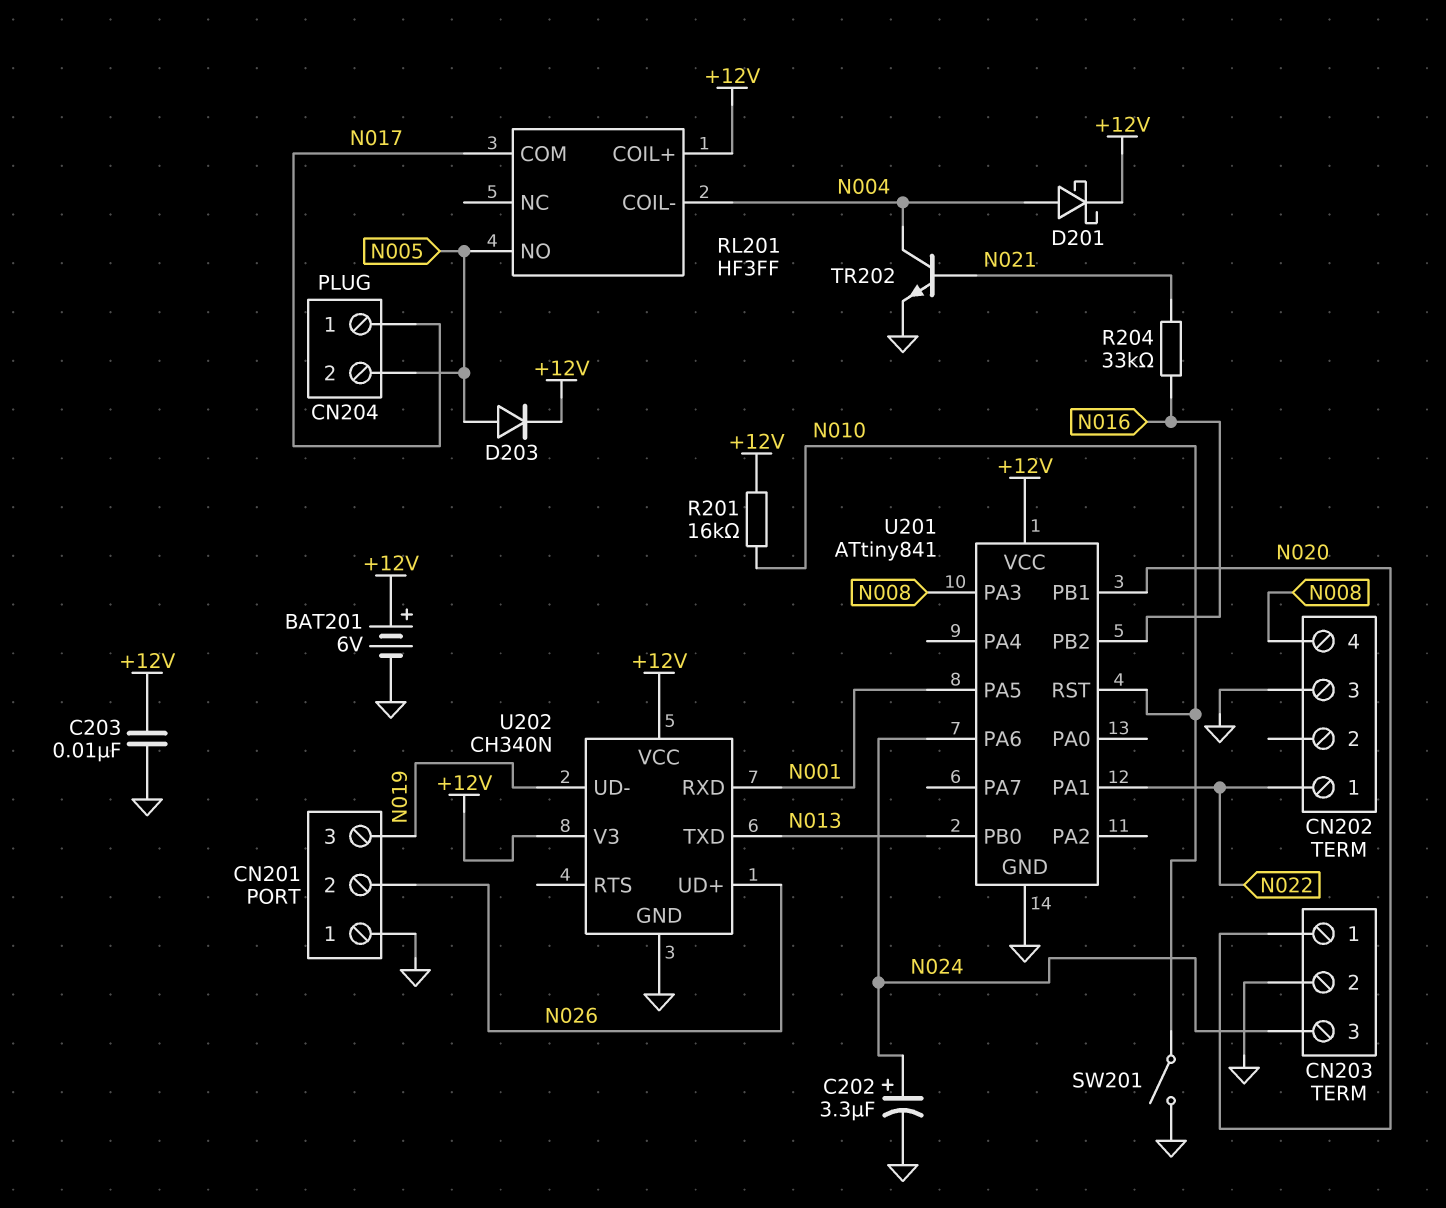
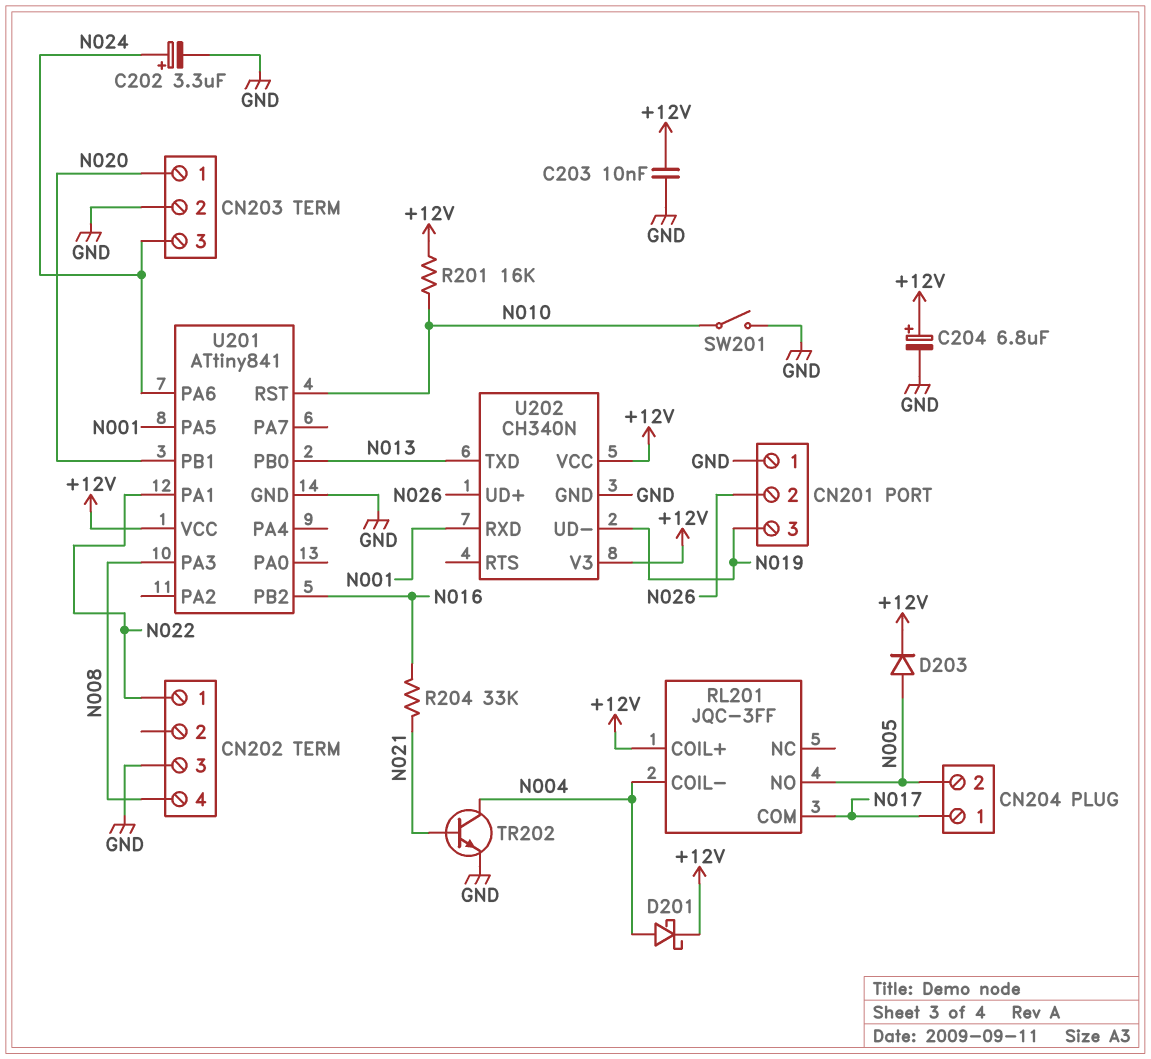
BAT201: 6V (plus +12V, minus GND) -> none
C204: none -> 6.8uF (plus +12V, minus GND)
RL201: HF3FF -> JQC-3FF

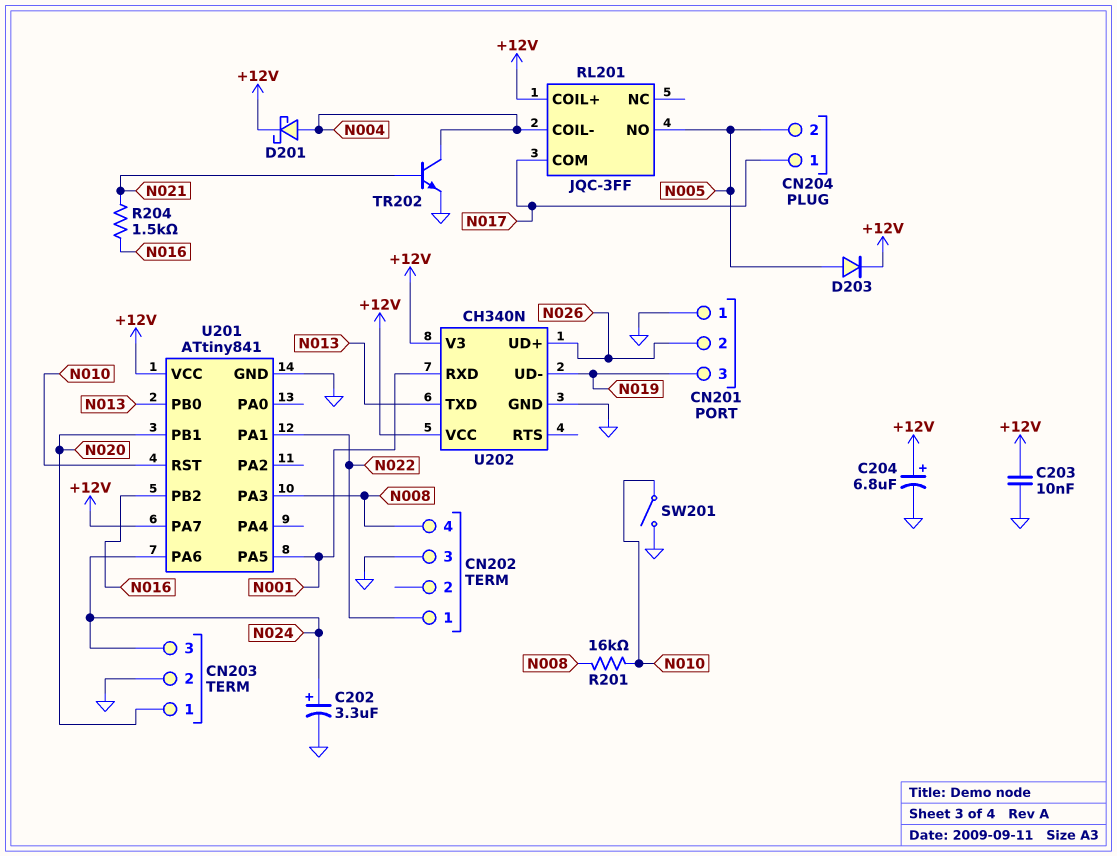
R201: 16k (+12V, N010) -> 16k (N008, N010)
R204: 33k (N016, N021) -> 1.5k (N016, N021)
U201 pin PA7: none -> +12V

